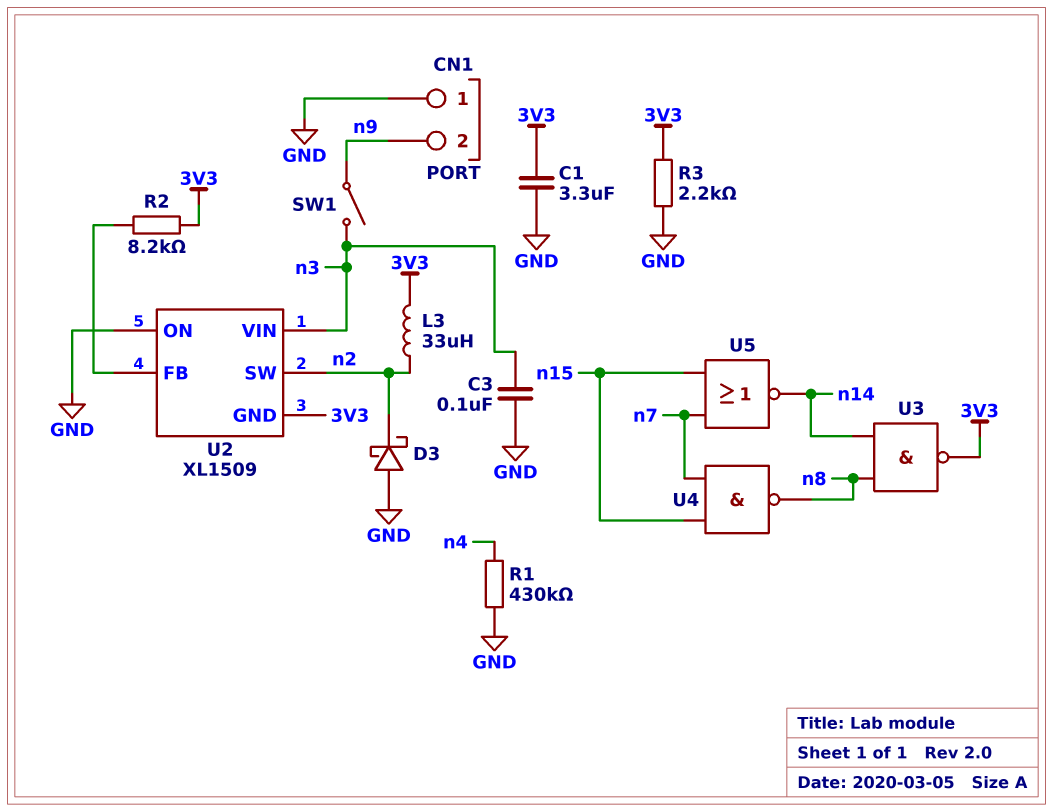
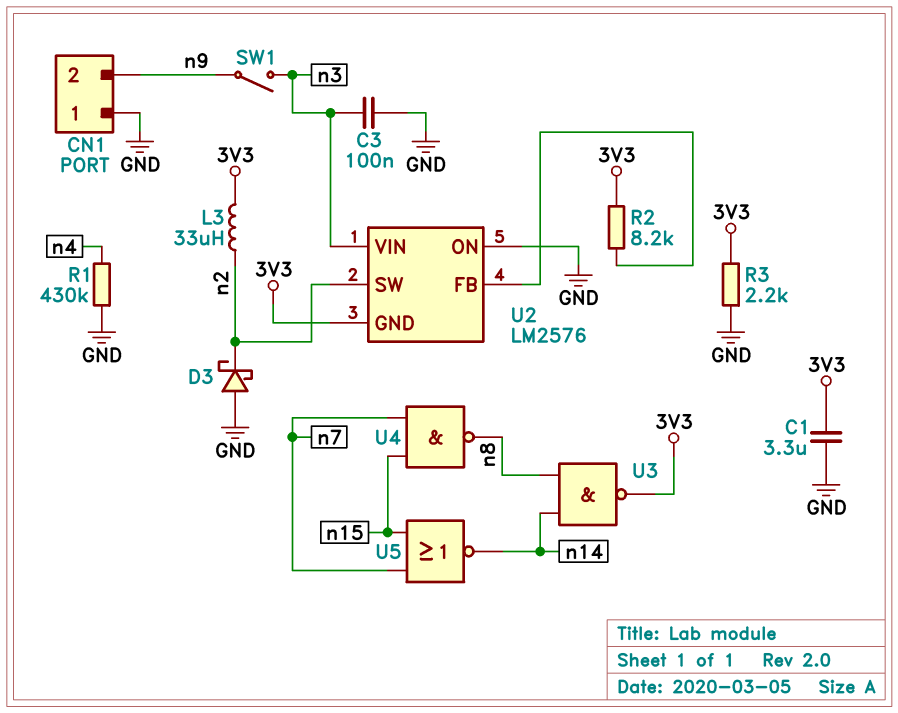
U2: XL1509 -> LM2576

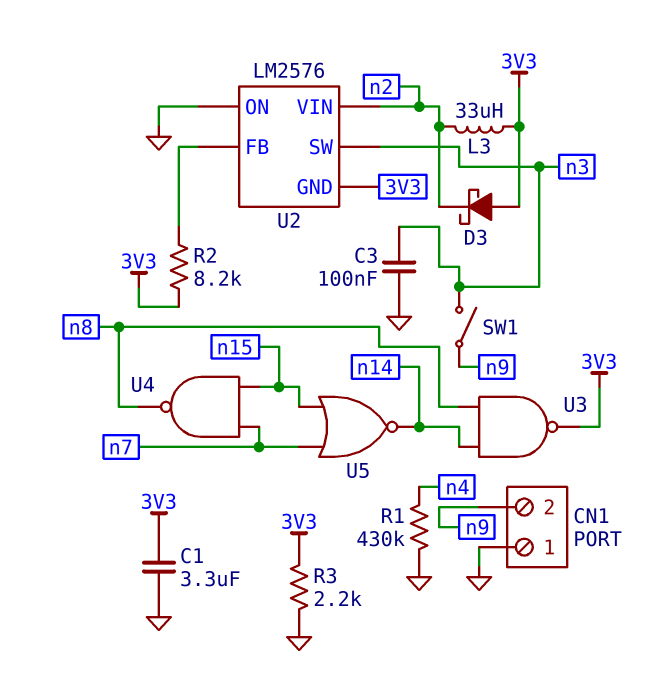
D3: schottky (A GND, K n2) -> schottky (A 3V3, K n2)
U2 pin SW: n2 -> n3
U2 pin VIN: n3 -> n2

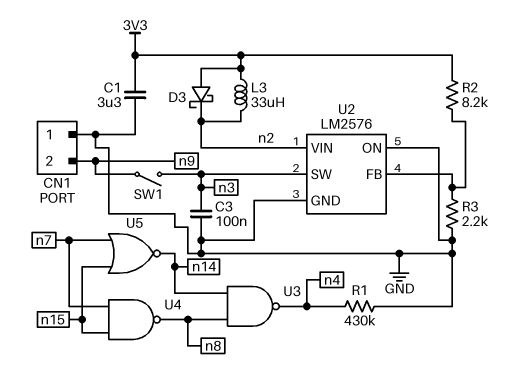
R3: 2.2k (3V3, GND) -> 2.2k (GND, U2/FB)
U2 pin GND: 3V3 -> GND
U3: NAND (in n8, in n14, out 3V3) -> NAND (in n8, in n14, out n4)

